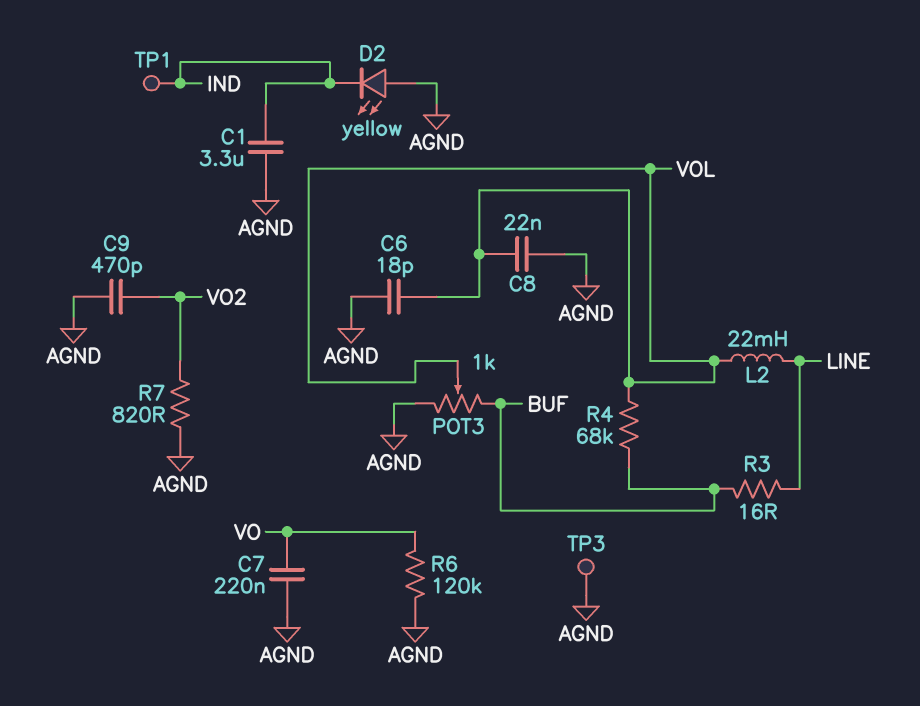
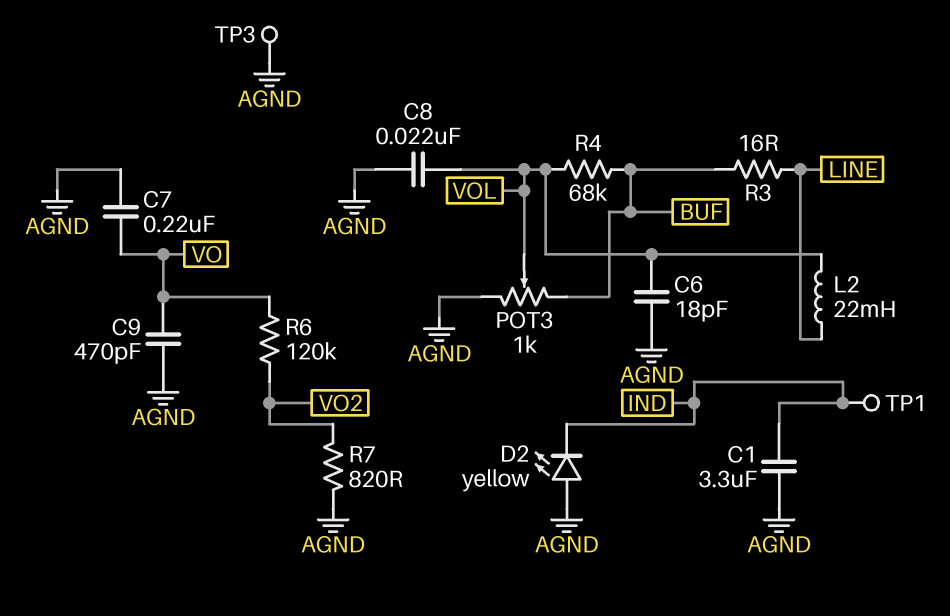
C9: 470pF (AGND, VO2) -> 470pF (AGND, VO)
R6: 120k (AGND, VO) -> 120k (VO, VO2)

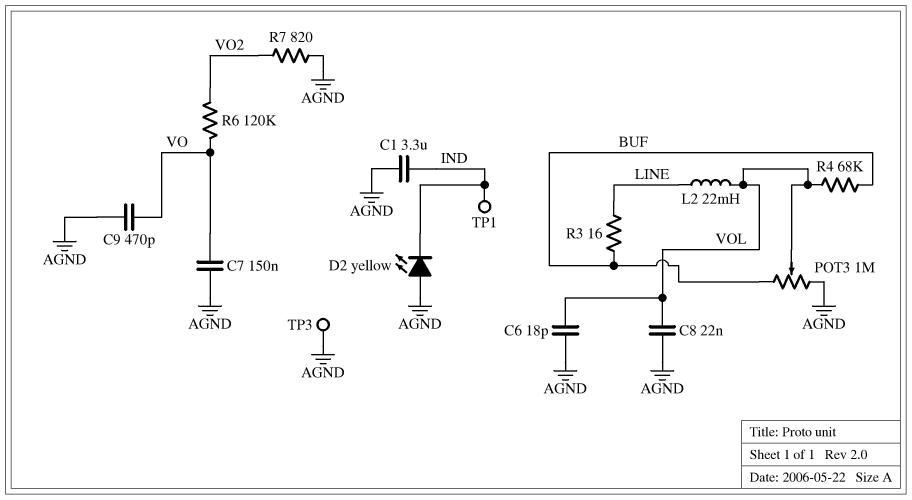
C7: 220nF (AGND, VO) -> 150nF (AGND, VO)
POT3: 1k (AGND, BUF, wiper VOL) -> 1M (AGND, BUF, wiper VOL)

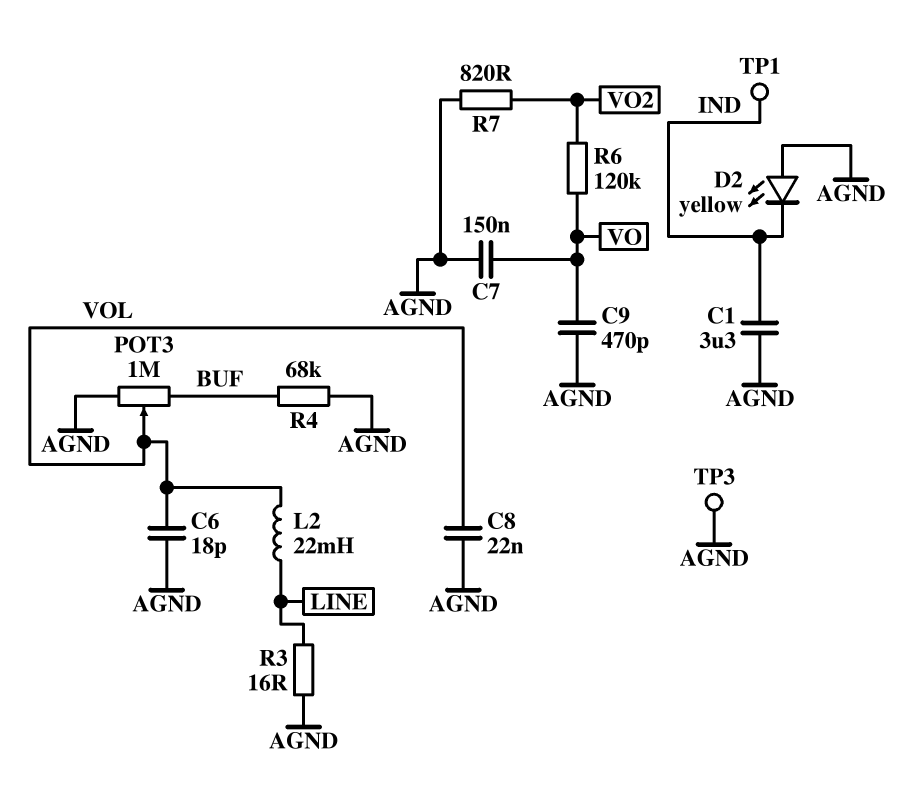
R3: 16 (BUF, LINE) -> 16 (AGND, LINE)
R4: 68k (BUF, VOL) -> 68k (AGND, BUF)

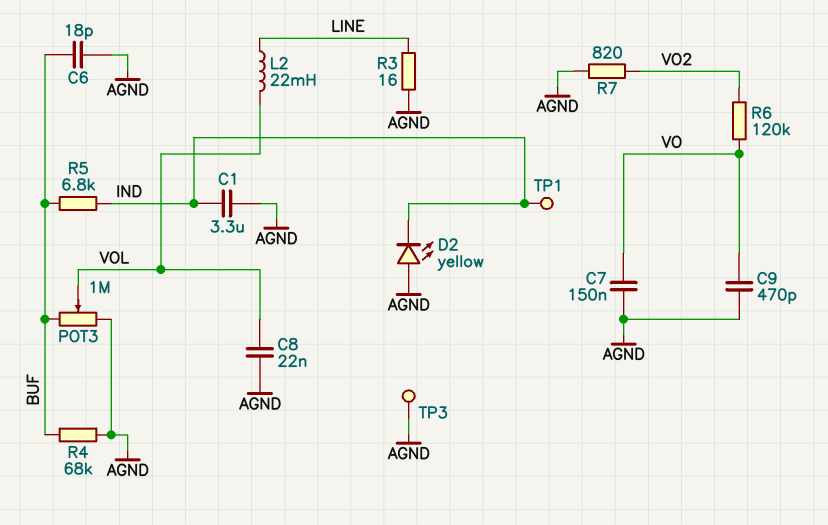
C6: 18pF (AGND, VOL) -> 18pF (AGND, BUF)
R5: none -> 6.8k (BUF, IND)

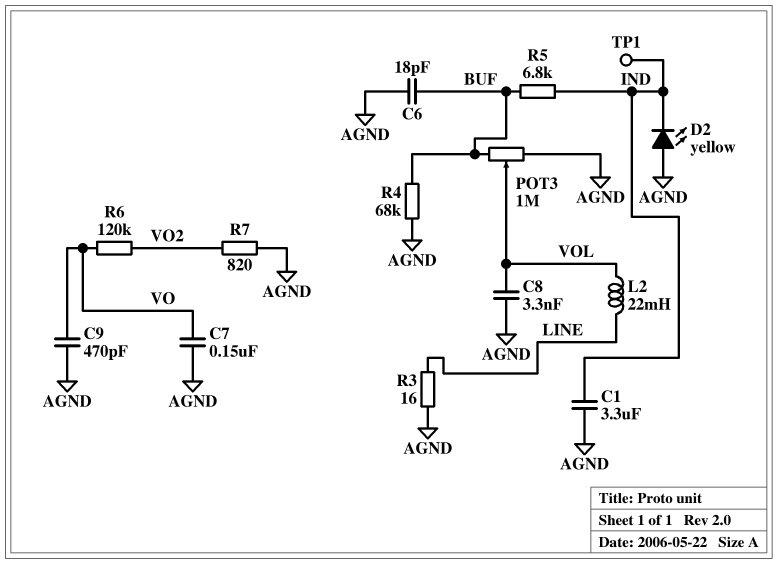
C8: 22nF (AGND, VOL) -> 3.3nF (AGND, VOL)
TP3: test point (AGND) -> none

